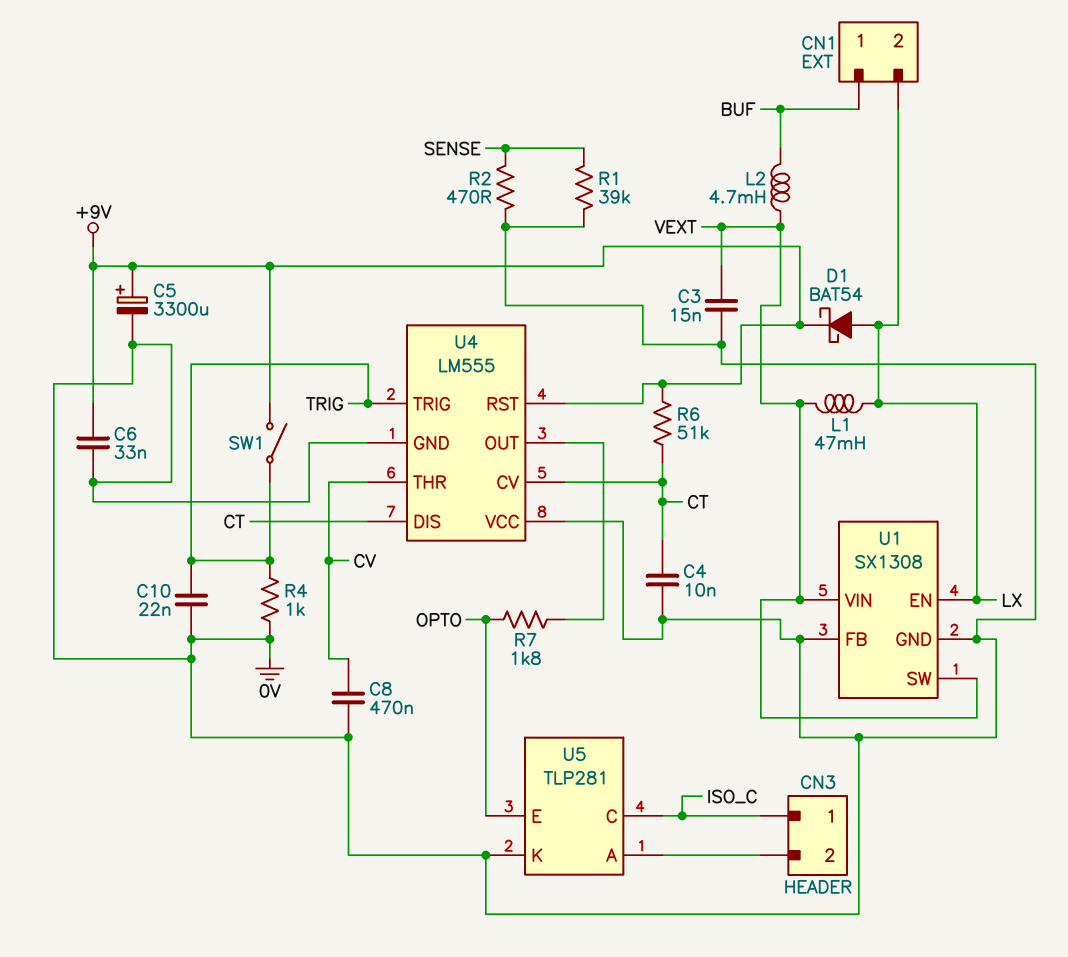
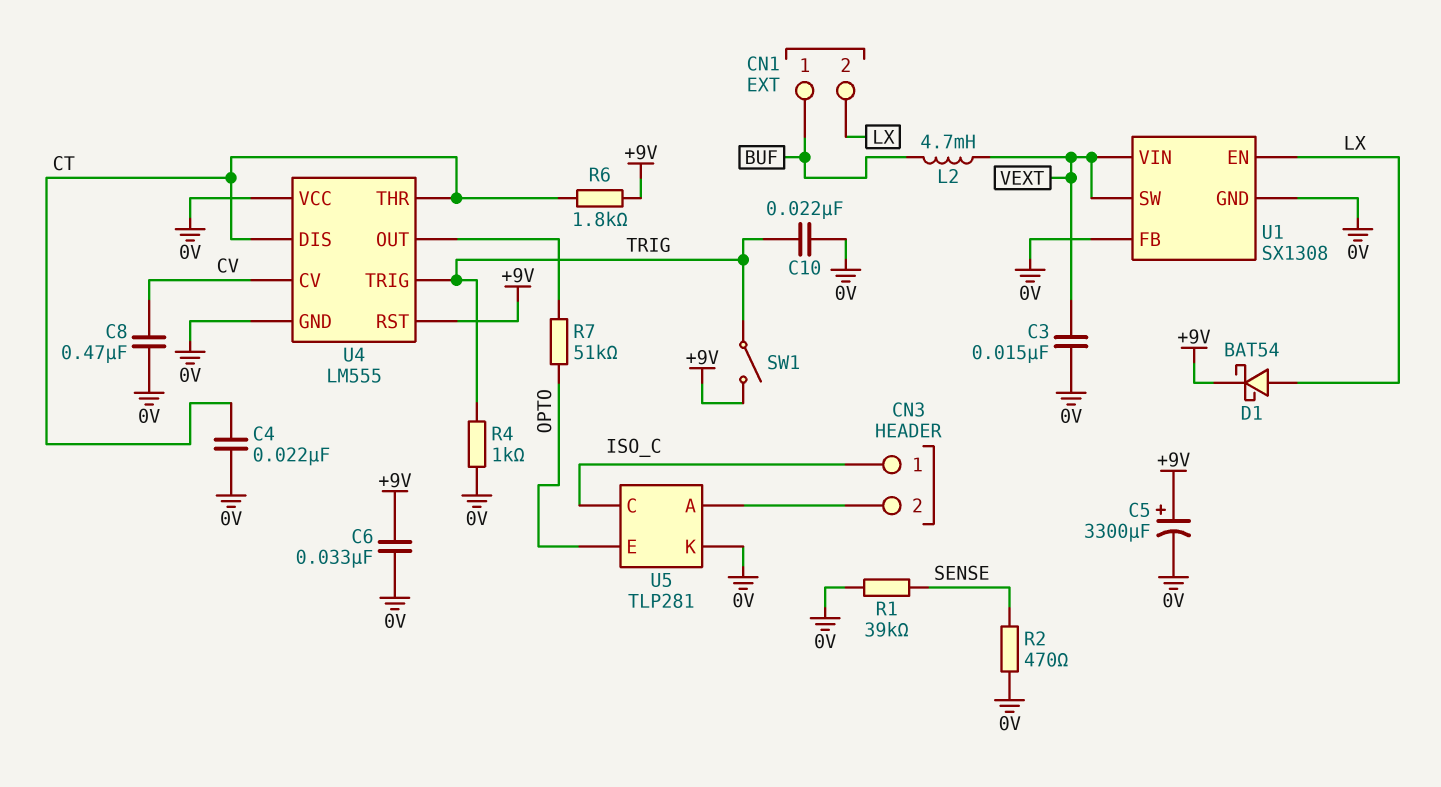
C4: 10nF (0V, CT) -> 22nF (0V, CT)
L1: 47mH (LX, VEXT) -> none
R6: 51k (+9V, CT) -> 1.8k (+9V, CT)
R7: 1.8k (OPTO, U4/OUT) -> 51k (OPTO, U4/OUT)
U4 pin CV: CT -> CV
U4 pin THR: CV -> CT

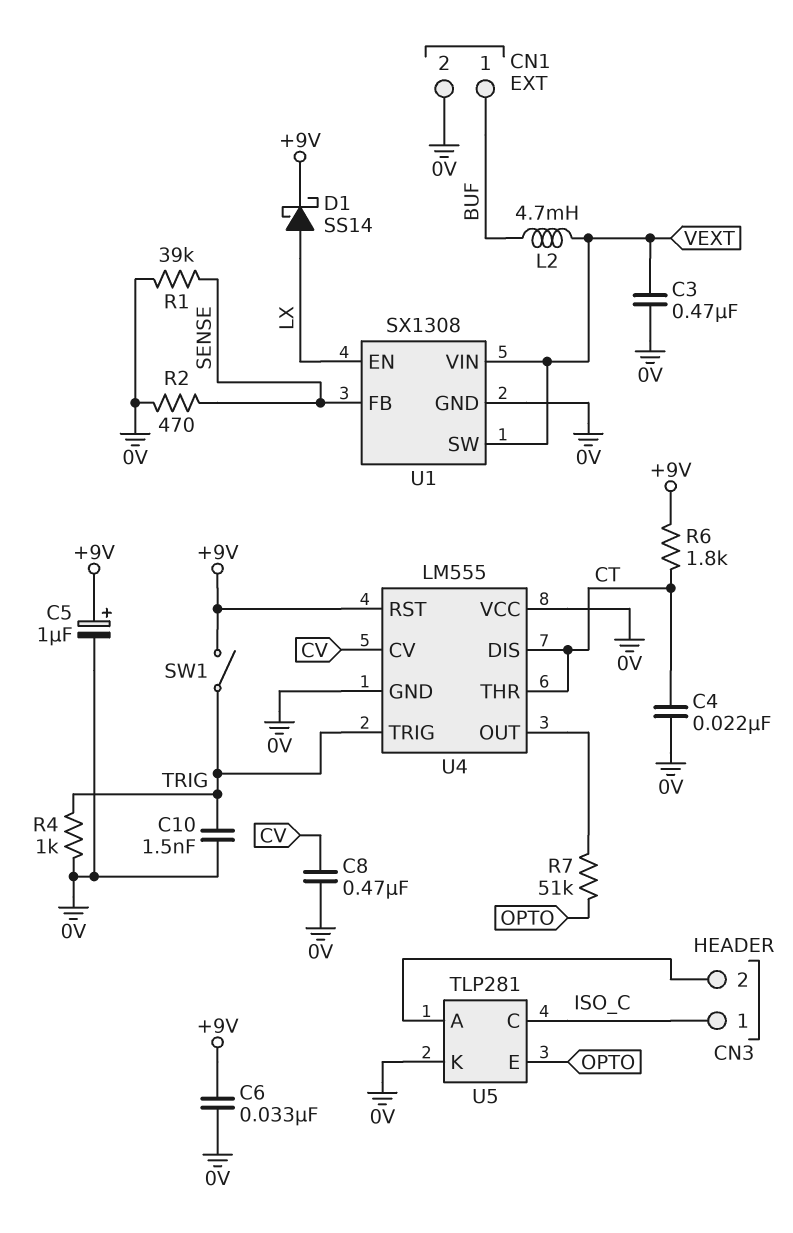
C3: 15nF (0V, VEXT) -> 470nF (0V, VEXT)
C5: 3300uF (plus +9V, minus 0V) -> 1uF (plus +9V, minus 0V)
C10: 22nF (0V, TRIG) -> 1.5nF (0V, TRIG)
CN1 pin 2: LX -> 0V
D1: schottky BAT54 (A LX, K +9V) -> schottky SS14 (A LX, K +9V)
U1 pin FB: 0V -> SENSE

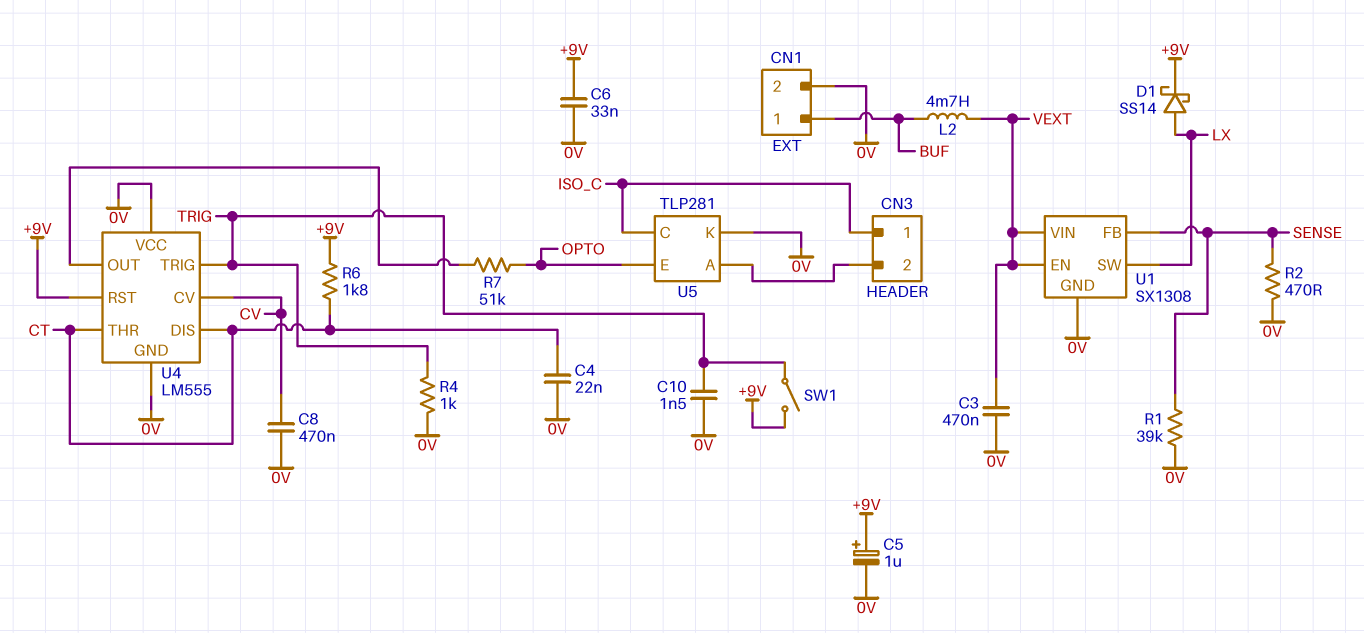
U1 pin EN: LX -> VEXT
U1 pin SW: VEXT -> LX

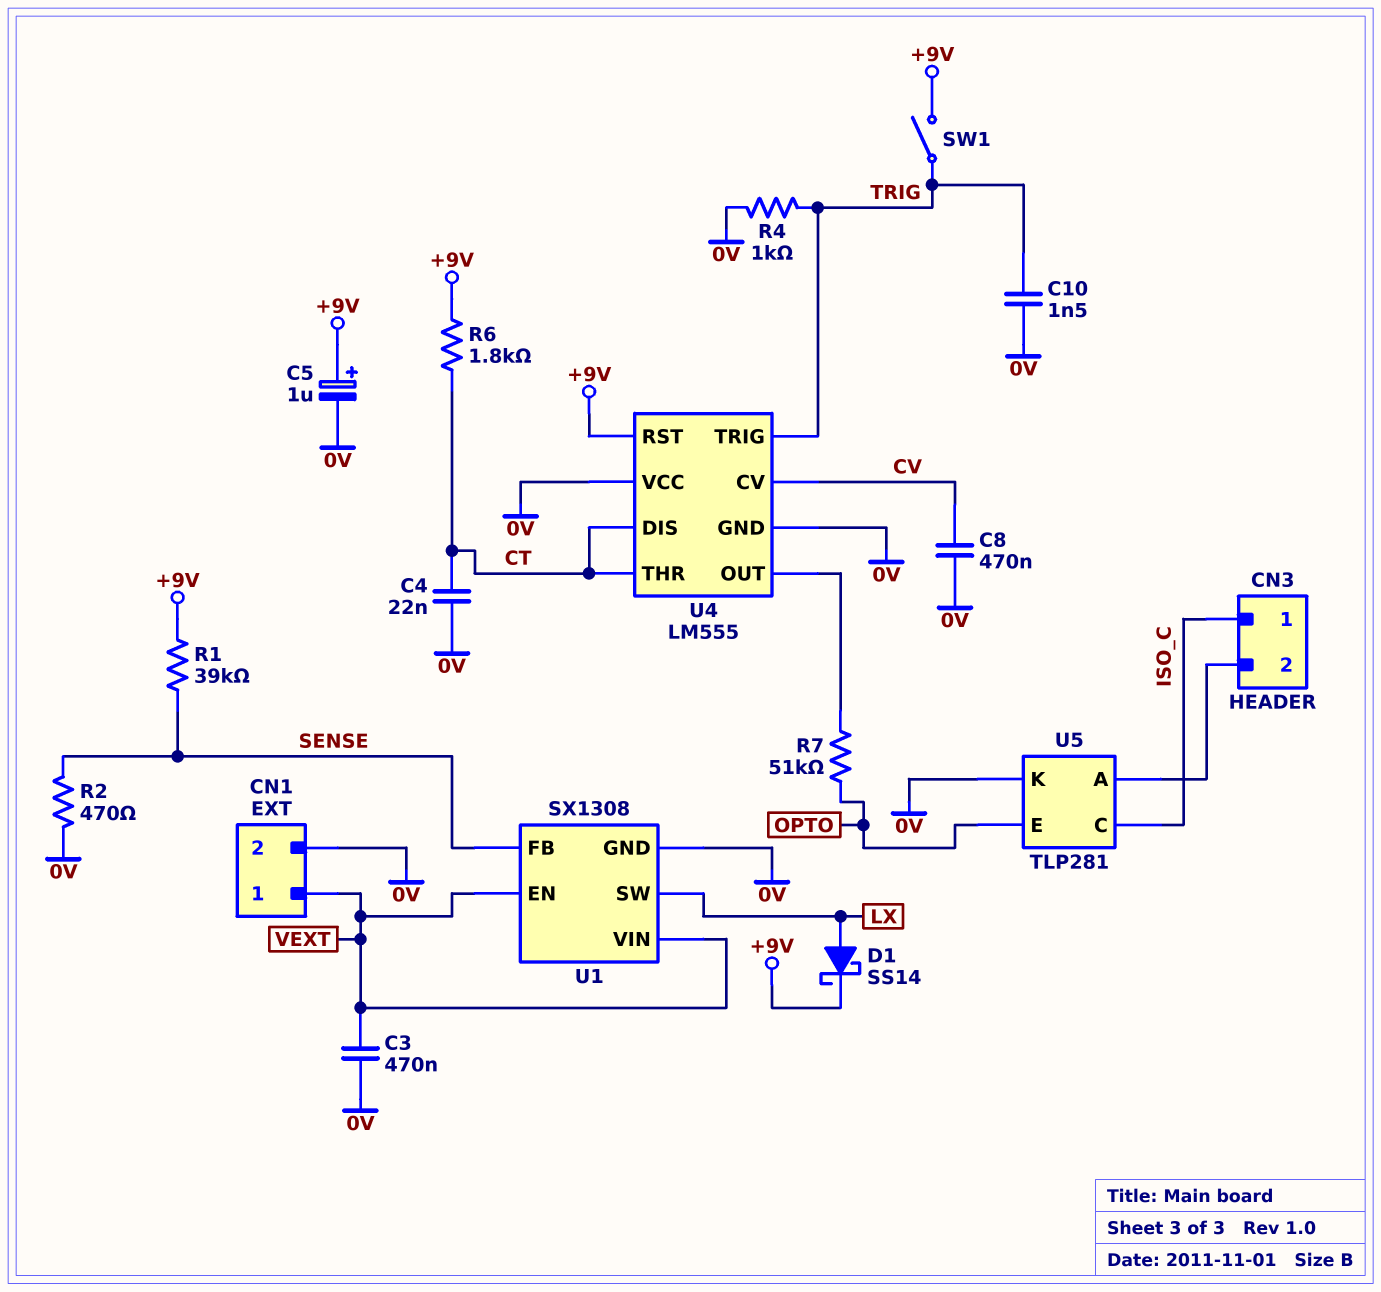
C6: 33nF (+9V, 0V) -> none
CN1 pin 1: BUF -> VEXT
L2: 4.7mH (BUF, VEXT) -> none
R1: 39k (0V, SENSE) -> 39k (+9V, SENSE)

